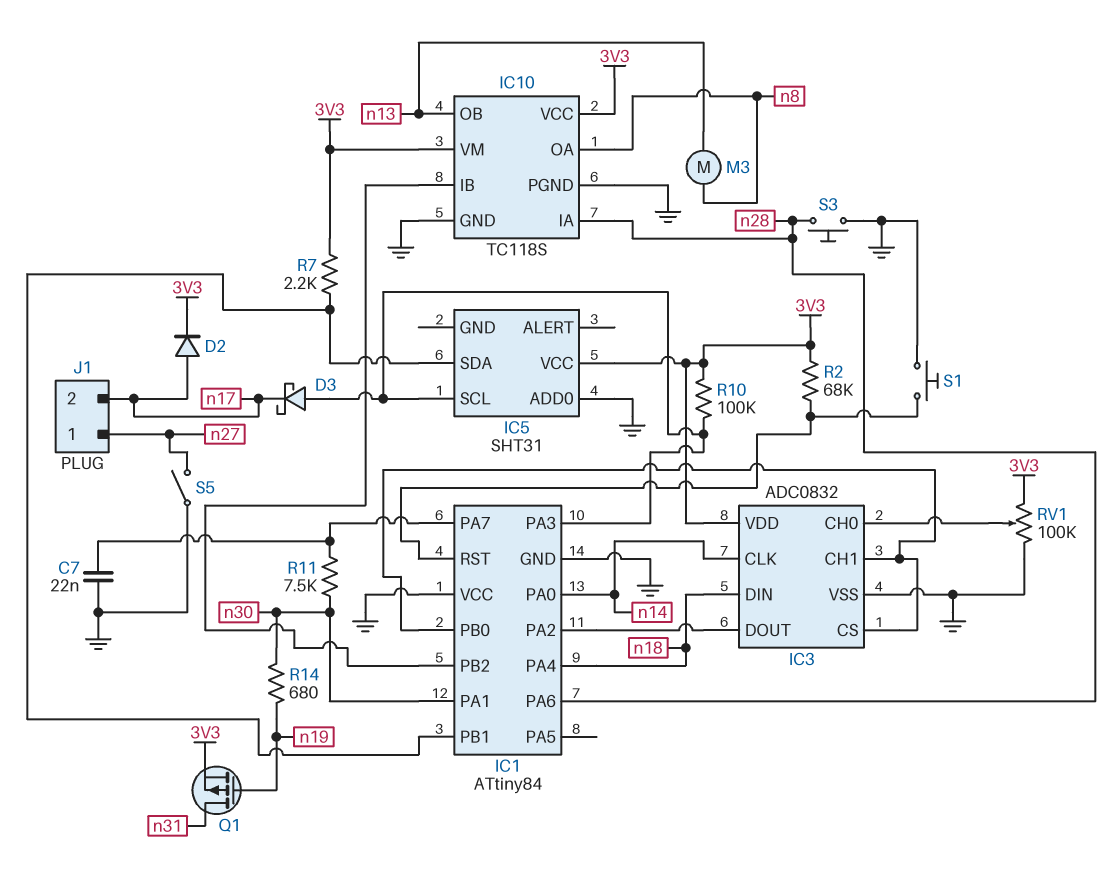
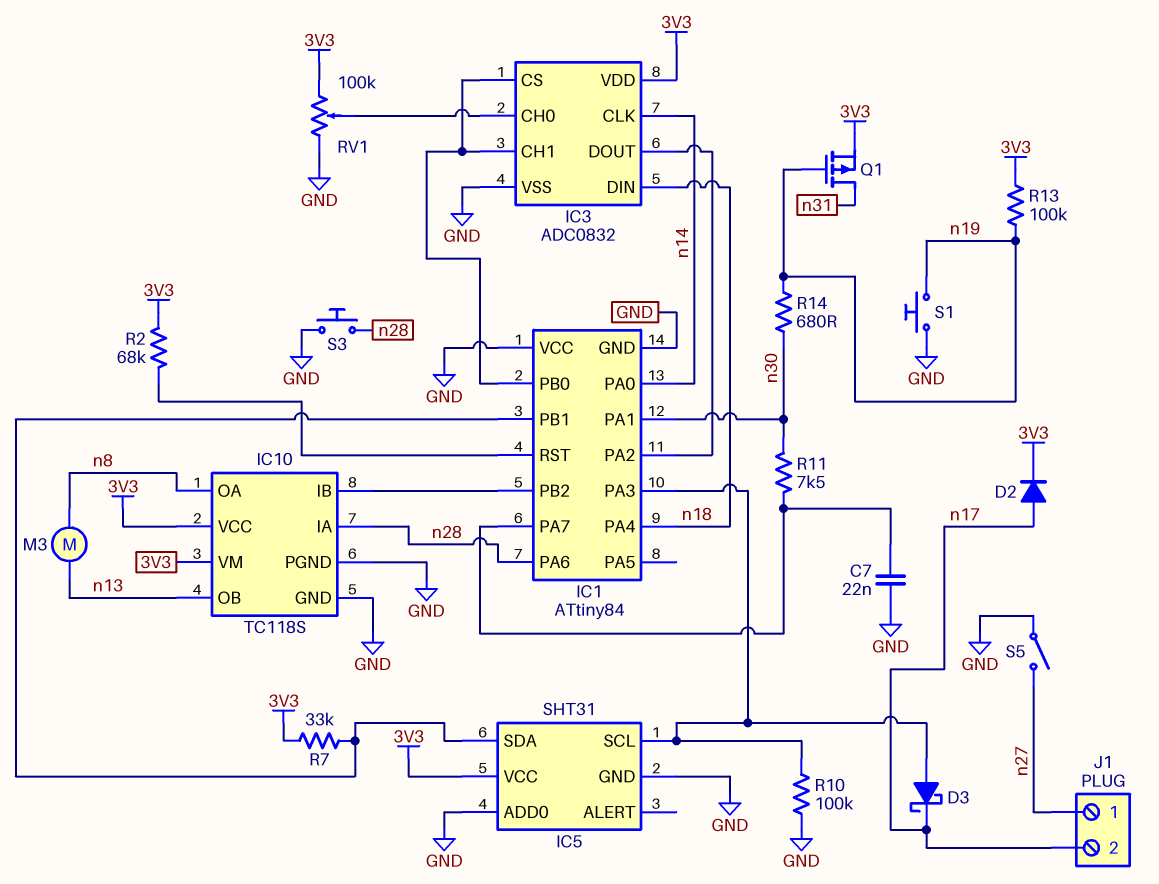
IC5 pin GND: none -> GND
R7: 2.2k (3V3, IC1/PB1) -> 33k (3V3, IC1/PB1)
R10: 100k (3V3, IC1/PA3) -> 100k (GND, IC1/PA3)
R13: none -> 100k (3V3, n19)
S1: button (GND, IC1/RST) -> button (GND, n19)

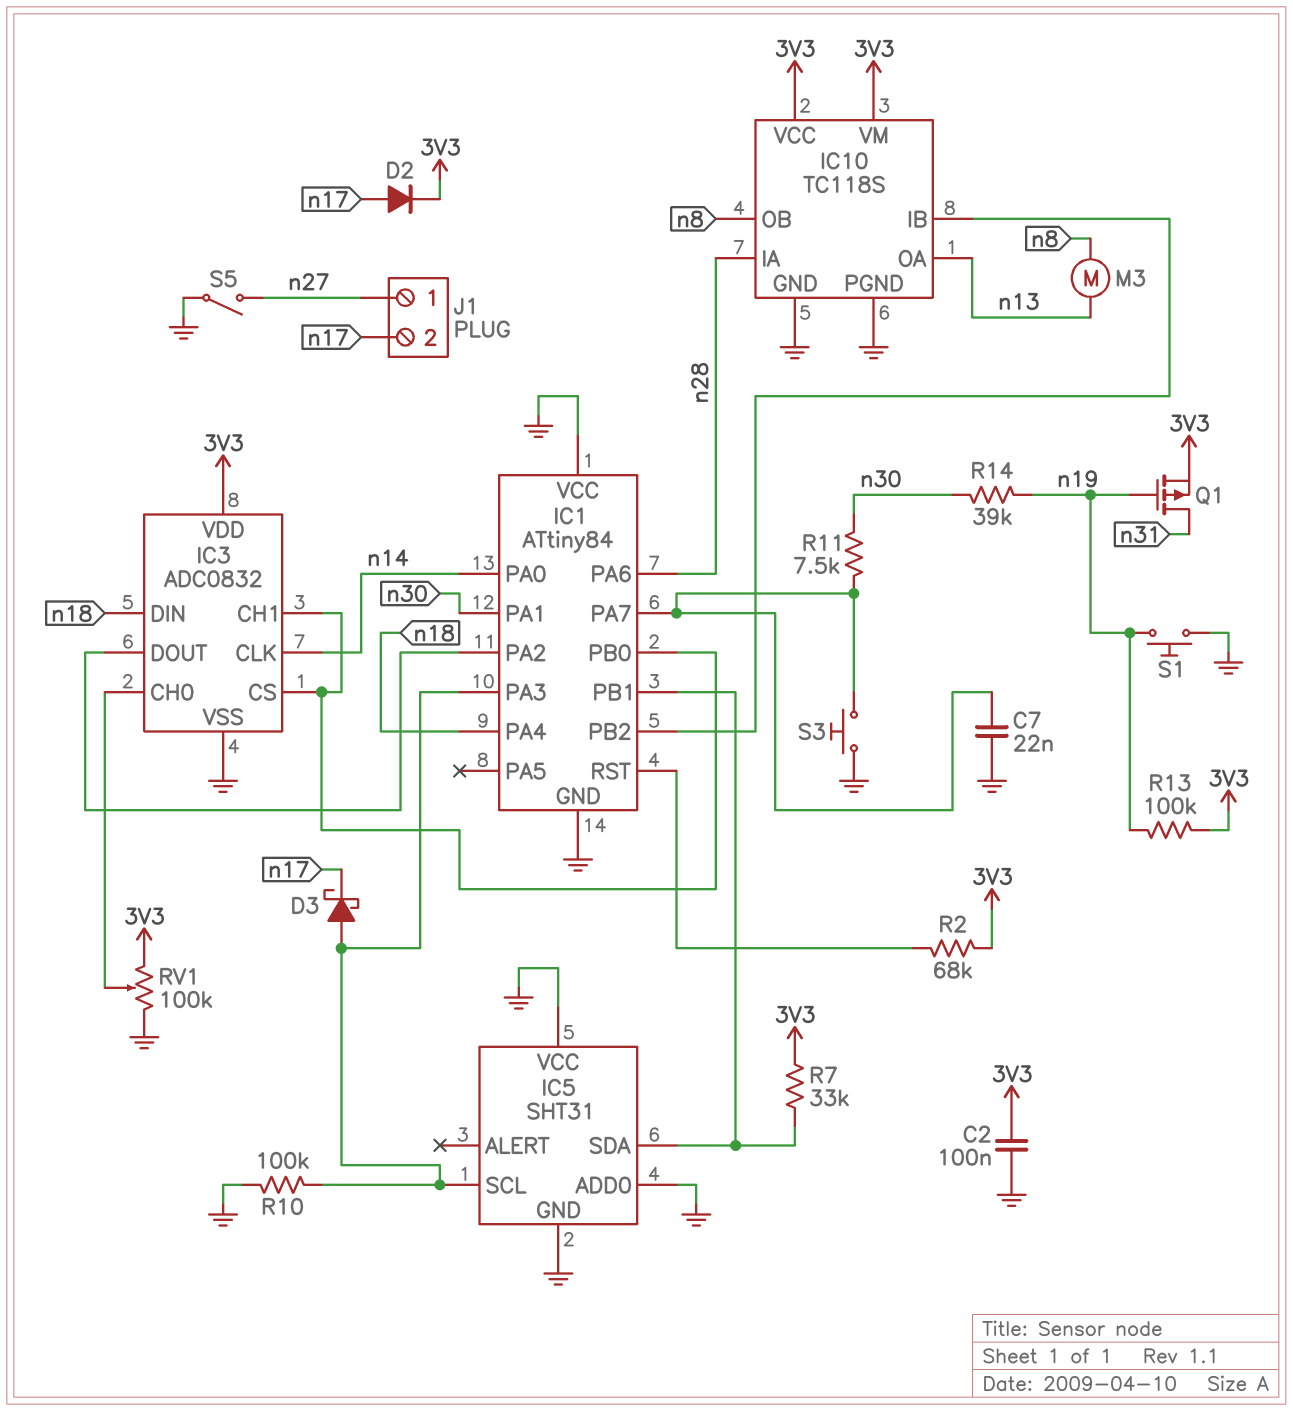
C2: none -> 100nF (3V3, GND)
IC5 pin VCC: 3V3 -> GND
IC10 pin OA: n8 -> n13
IC10 pin OB: n13 -> n8
R14: 680 (n19, n30) -> 39k (n19, n30)
S3: button (GND, n28) -> button (GND, IC1/PA7)

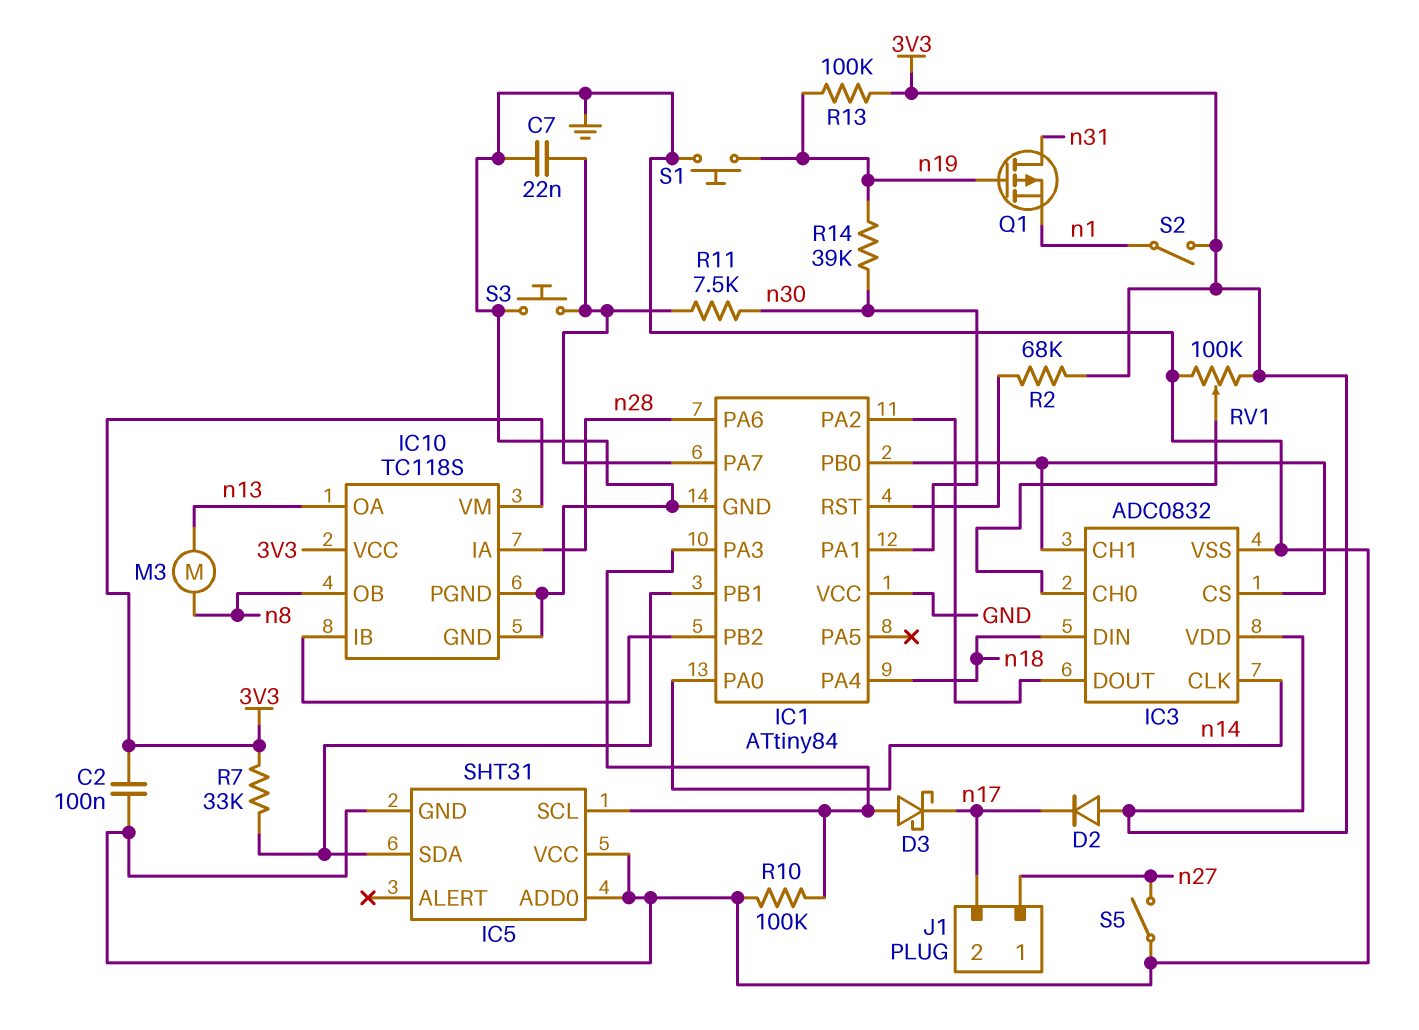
D2: diode (A n17, K 3V3) -> diode (A 3V3, K n17)
Q1: PMOS (G n19, D n31, S 3V3) -> PMOS (G n19, D n31, S n1)
S2: none -> switch (3V3, n1)

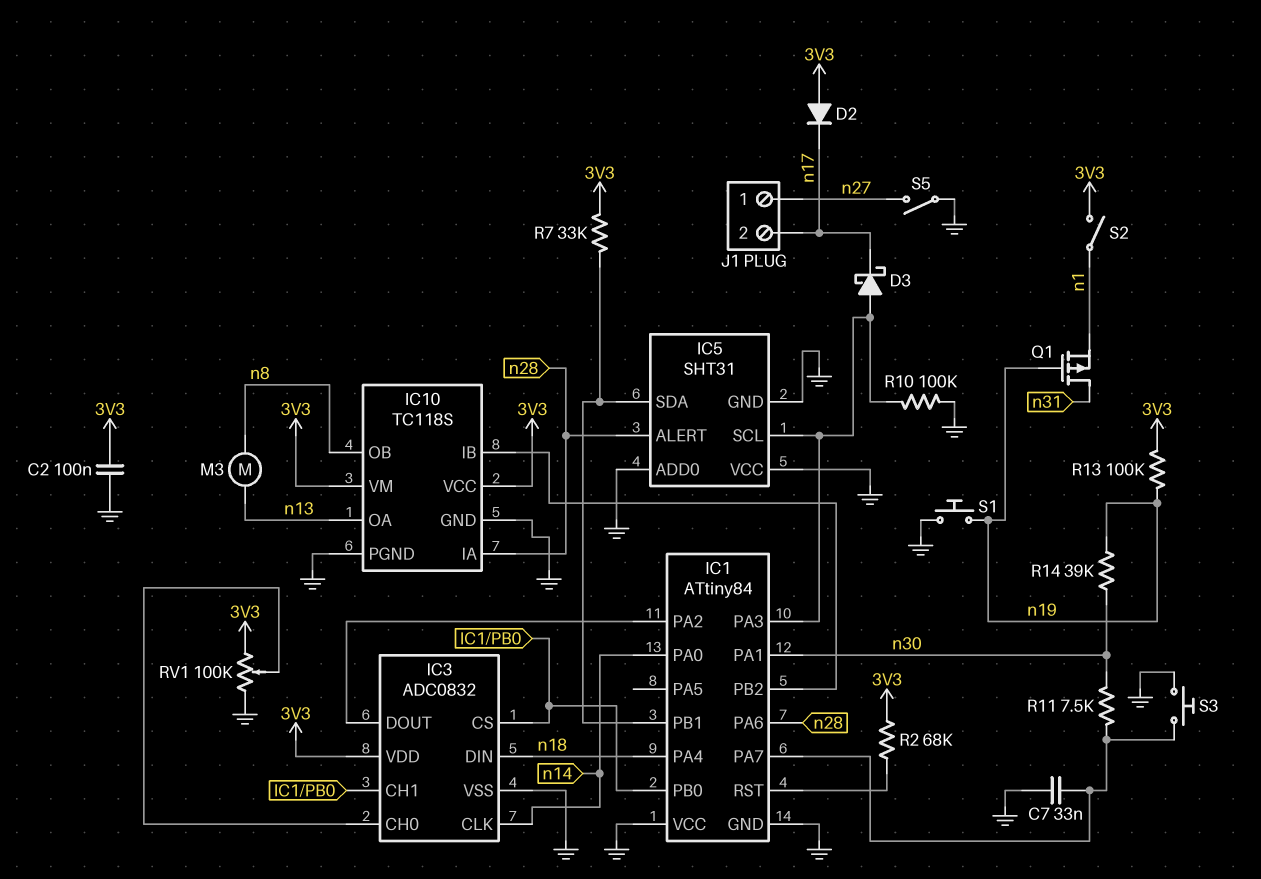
C7: 22nF (GND, IC1/PA7) -> 33nF (GND, IC1/PA7)
IC5 pin ALERT: none -> n28

